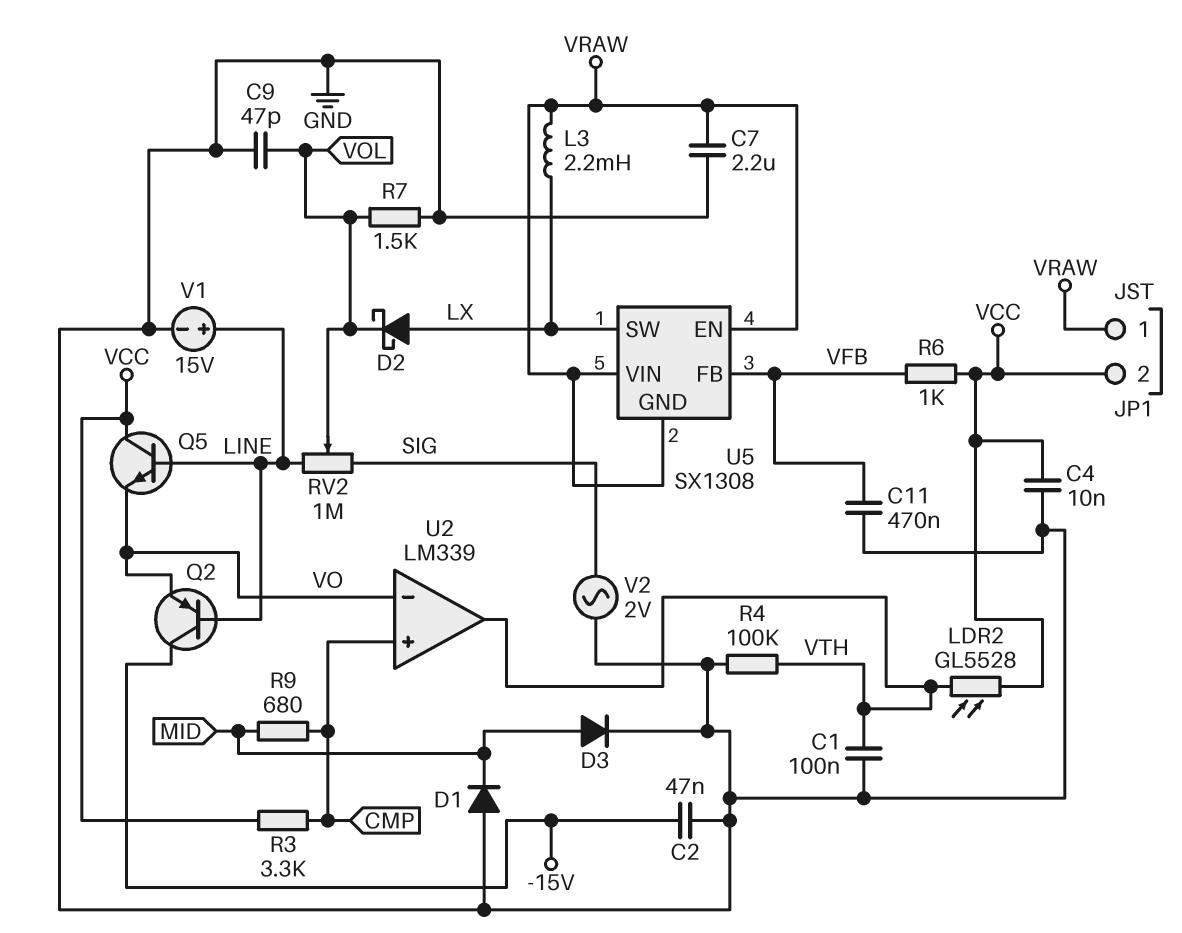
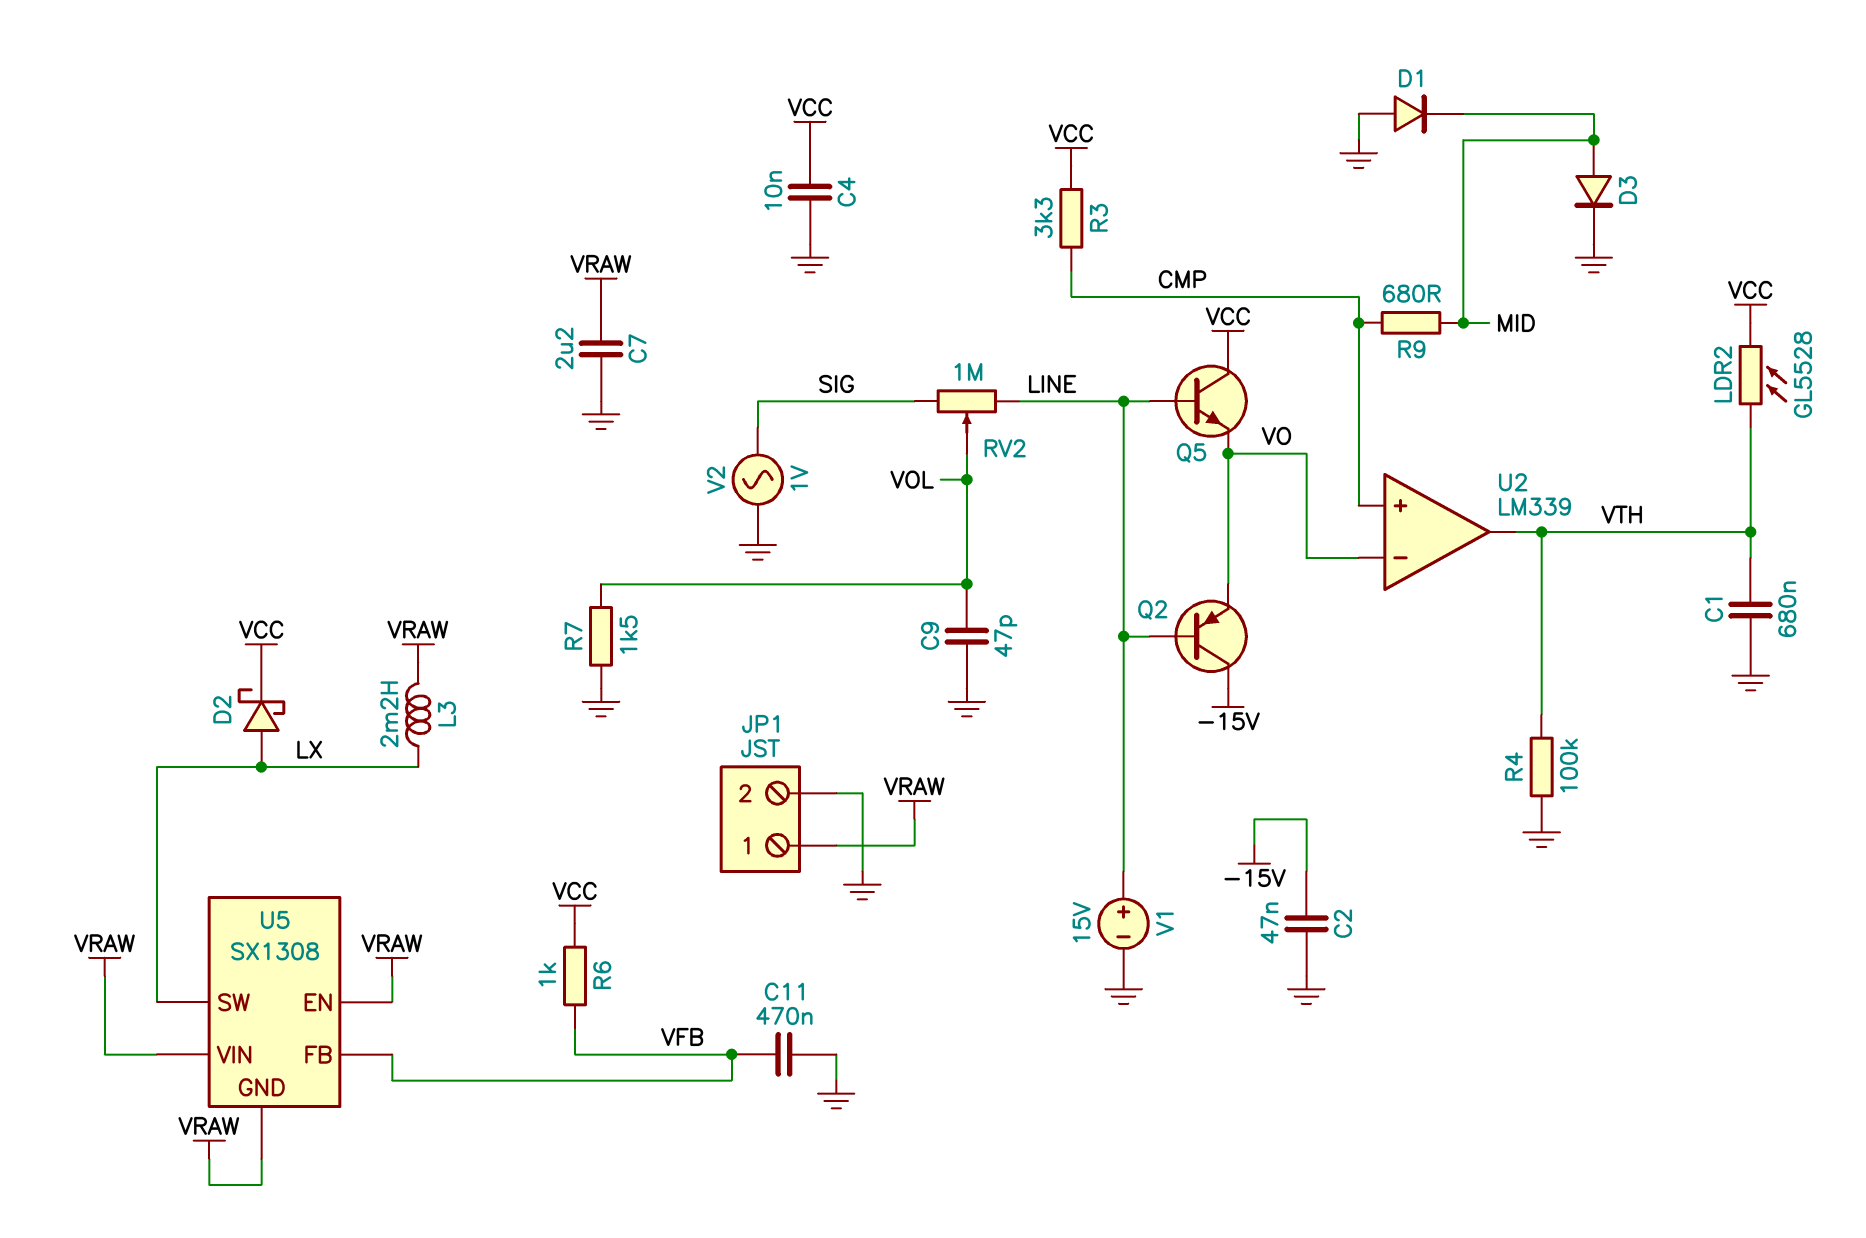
C1: 100nF (GND, VTH) -> 680nF (GND, VTH)
D2: schottky (A LX, K VOL) -> schottky (A LX, K VCC)
JP1 pin 2: VCC -> GND
V2: AC 2V (GND, SIG) -> AC 1V (GND, SIG)

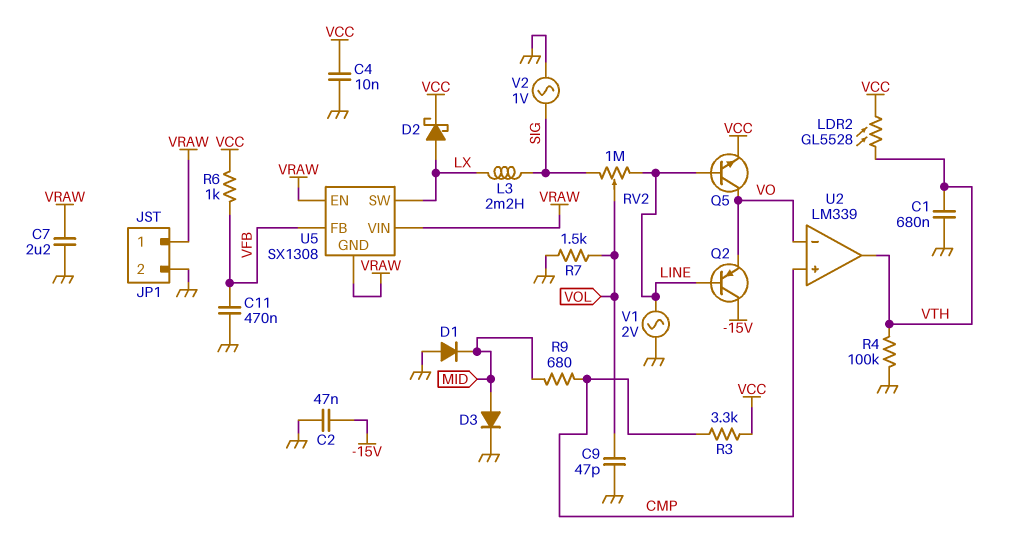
L3: 2.2mH (LX, VRAW) -> 2.2mH (LX, SIG)
Q5: NPN (B LINE, C VCC, E VO) -> NPN (B LINE, C VO, E VCC)
V1: 15V (plus LINE, minus GND) -> AC 2V (GND, LINE)

